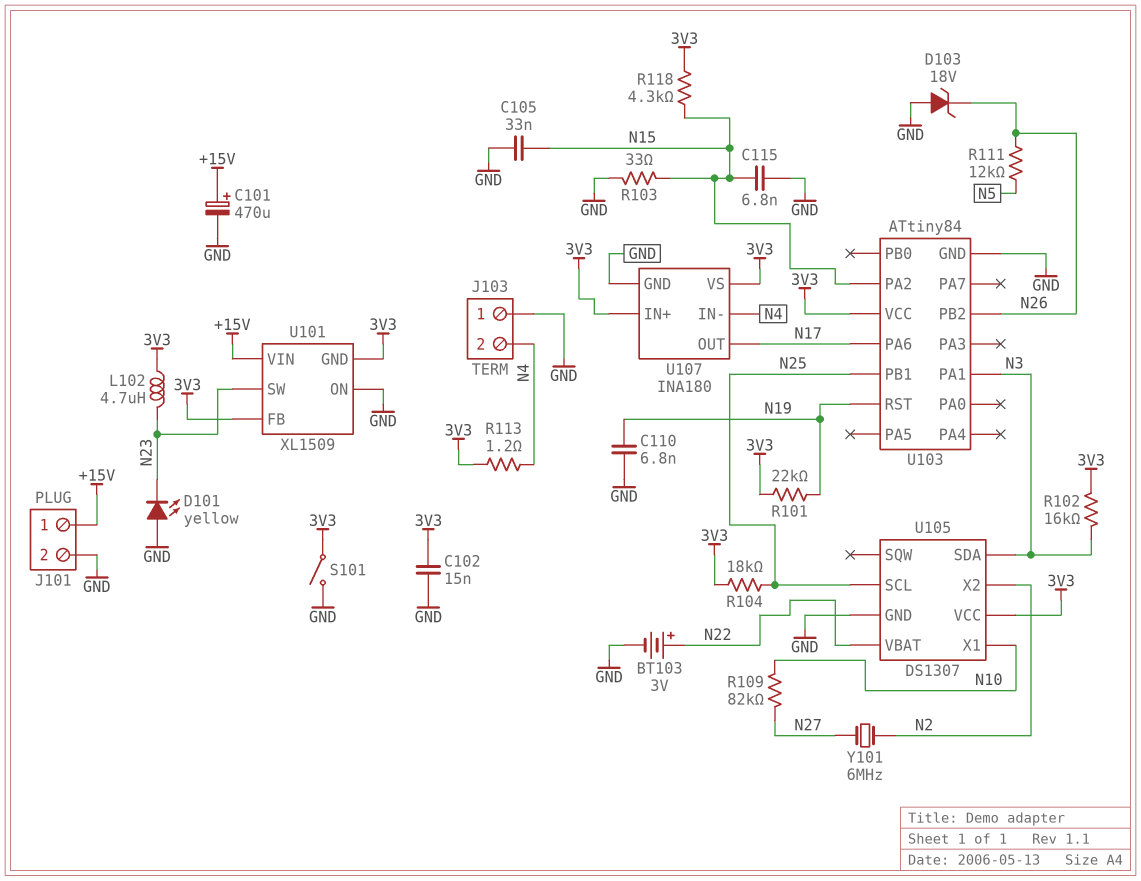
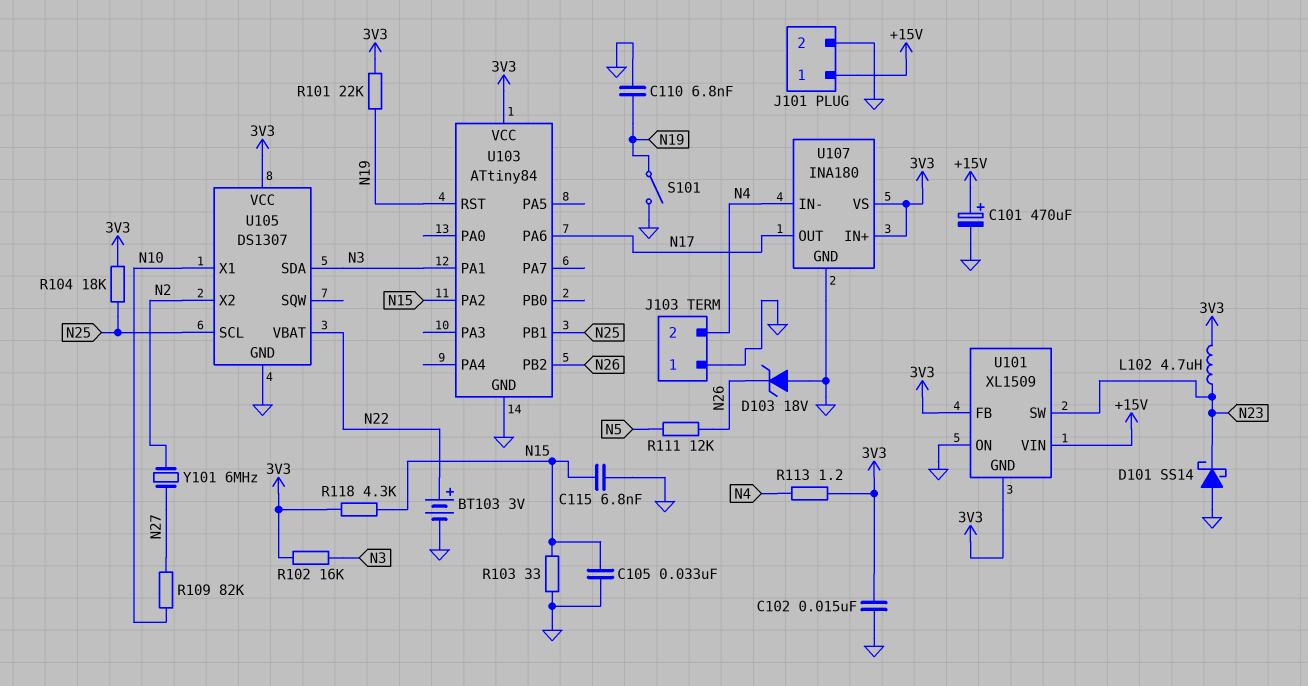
D101: LED yellow (A GND, K N23) -> schottky SS14 (A GND, K N23)
S101: switch (3V3, GND) -> switch (GND, N19)

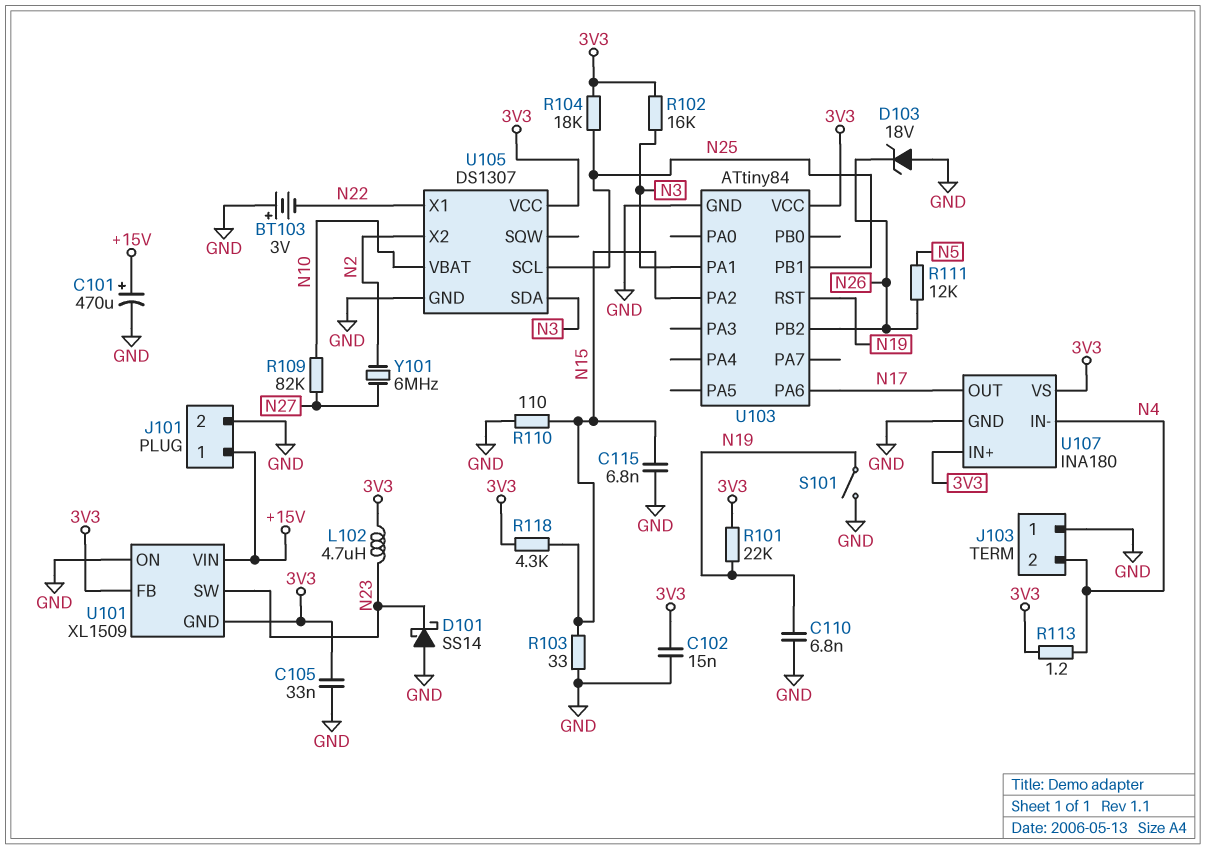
BT103: 3V (plus N22, minus GND) -> 3V (plus GND, minus N22)
C105: 33nF (GND, N15) -> 33nF (3V3, GND)
R110: none -> 110 (GND, N15)
U105 pin VBAT: N22 -> N10
U105 pin X1: N10 -> N22

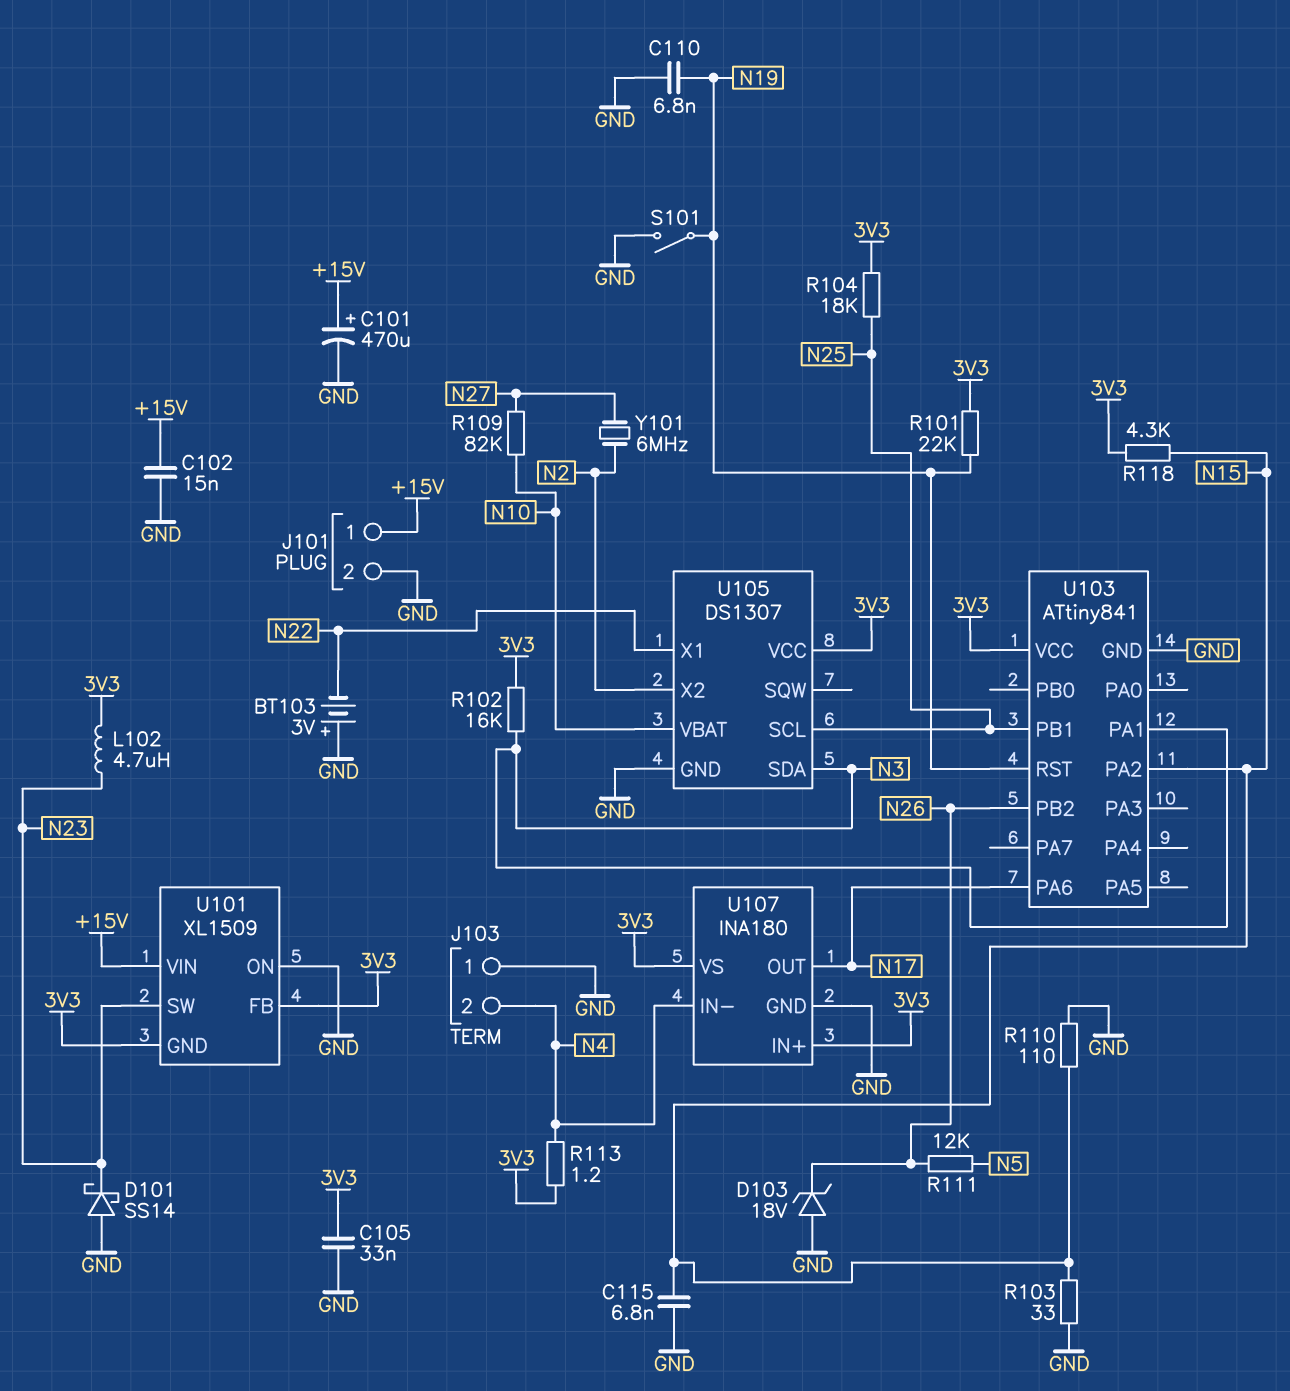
C102: 15nF (3V3, GND) -> 15nF (+15V, GND)
U103: ATtiny84 -> ATtiny841

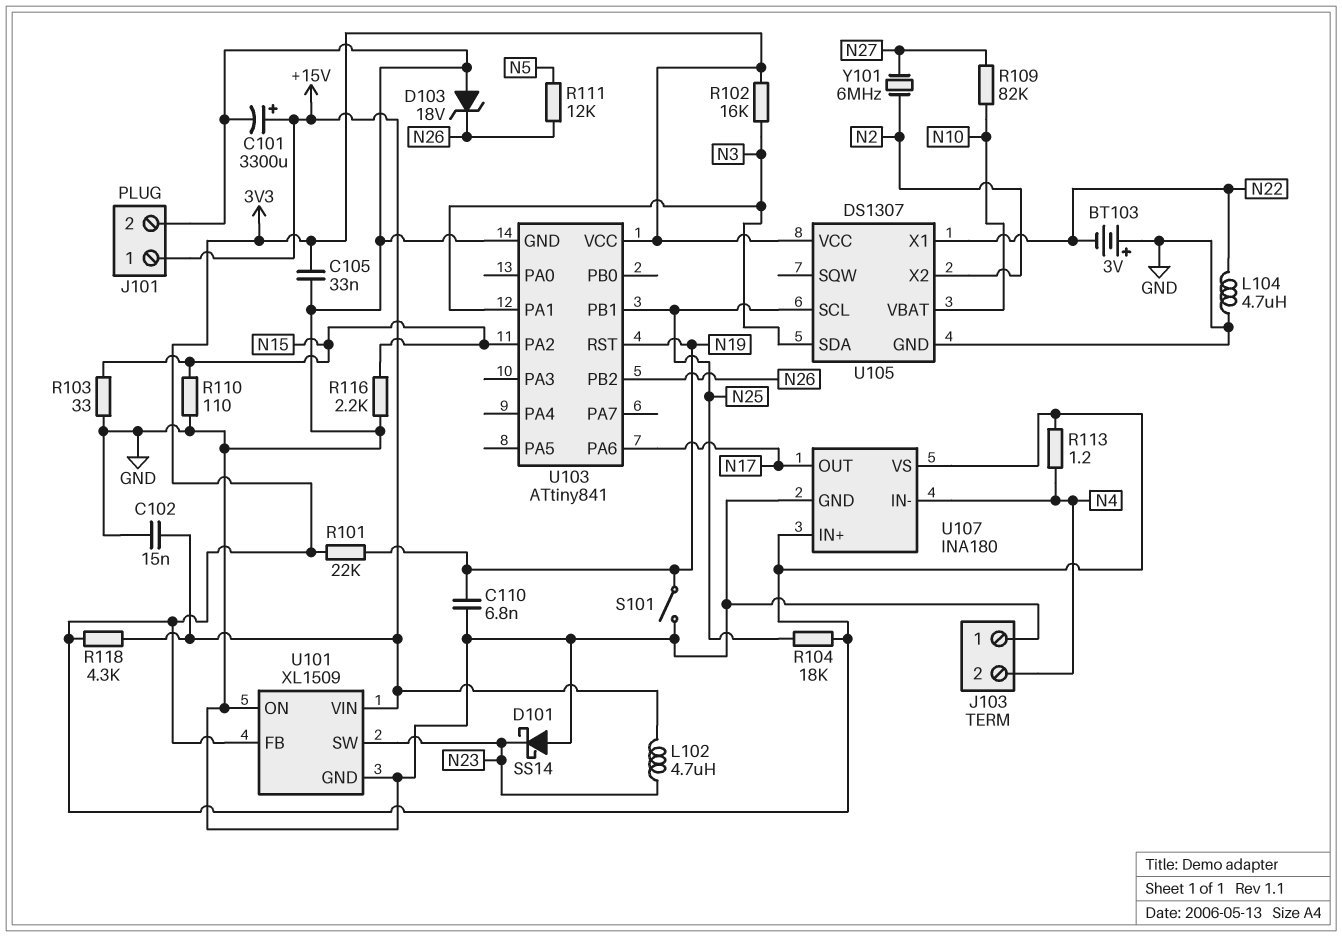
C101: 470uF (plus +15V, minus GND) -> 3300uF (plus +15V, minus GND)
C115: 6.8nF (GND, N15) -> none
L102: 4.7uH (3V3, N23) -> 4.7uH (+15V, N23)
L104: none -> 4.7uH (GND, N22)
R116: none -> 2.2k (GND, N15)
R118: 4.3k (3V3, N15) -> 4.3k (+15V, 3V3)
U101 pin GND: 3V3 -> GND

